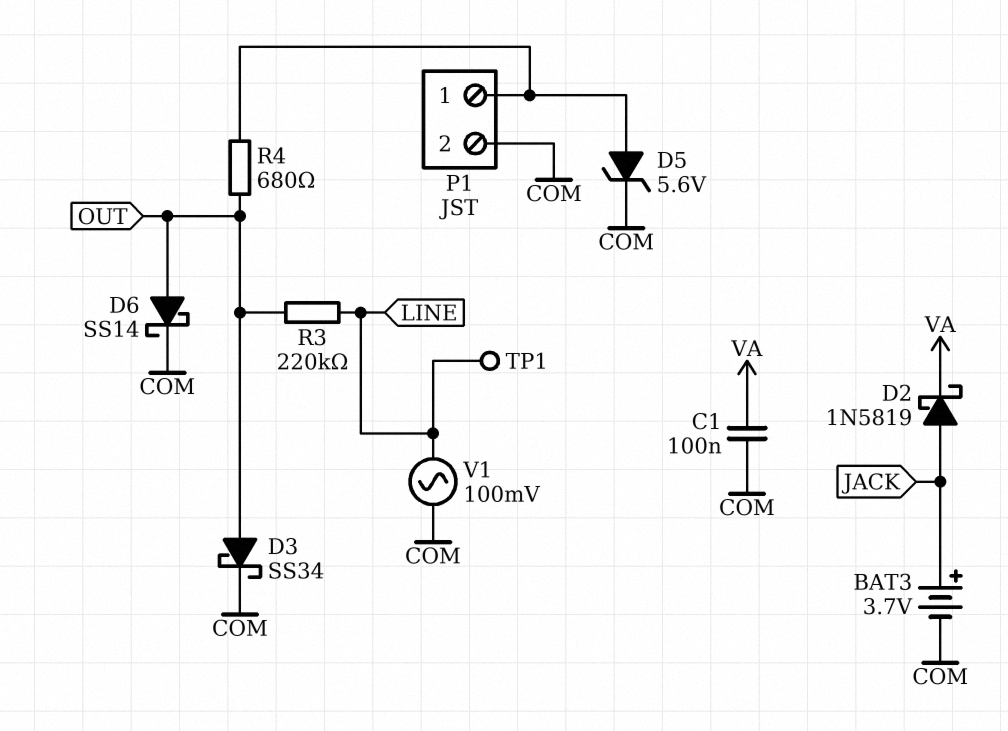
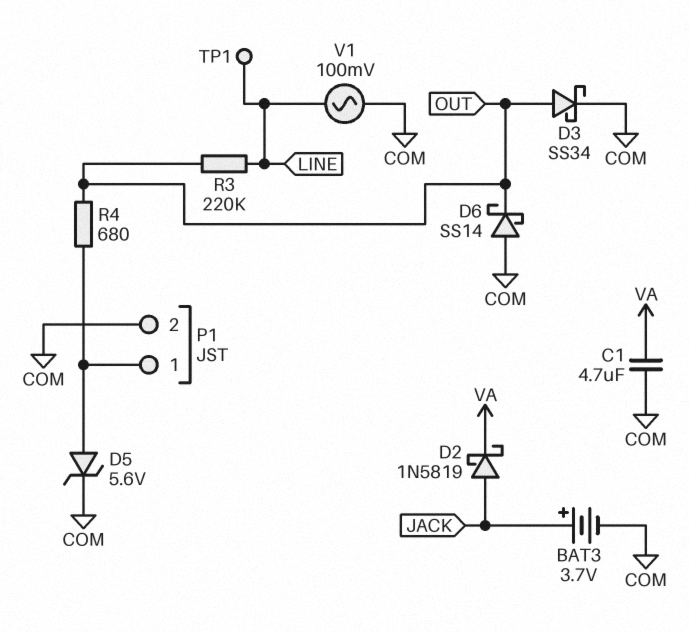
C1: 100nF (COM, VA) -> 4.7uF (COM, VA)
D6: schottky SS14 (A OUT, K COM) -> schottky SS14 (A COM, K OUT)

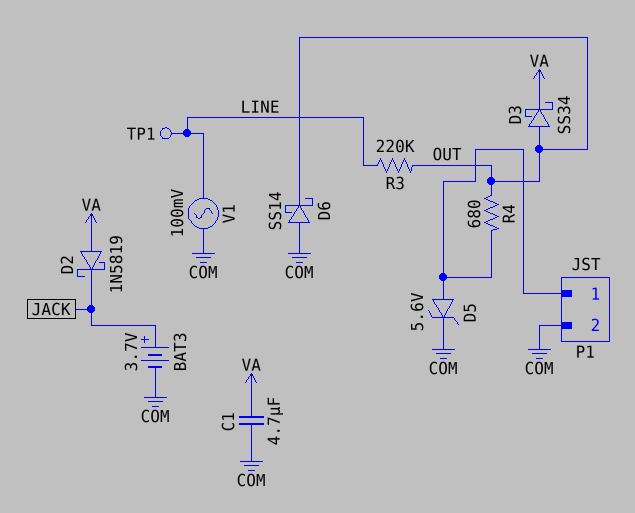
D2: schottky 1N5819 (A JACK, K VA) -> schottky 1N5819 (A VA, K JACK)
D3: schottky SS34 (A OUT, K COM) -> schottky SS34 (A OUT, K VA)

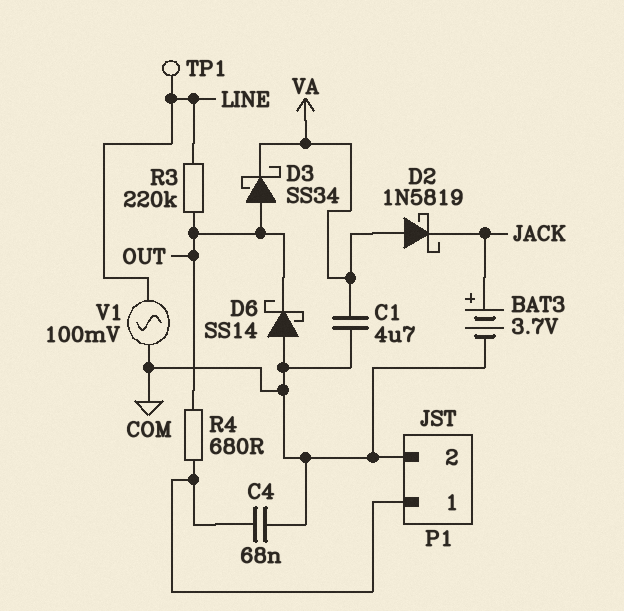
C4: none -> 68nF (COM, P1/1)
D5: zener 5.6V (A P1/1, K COM) -> none

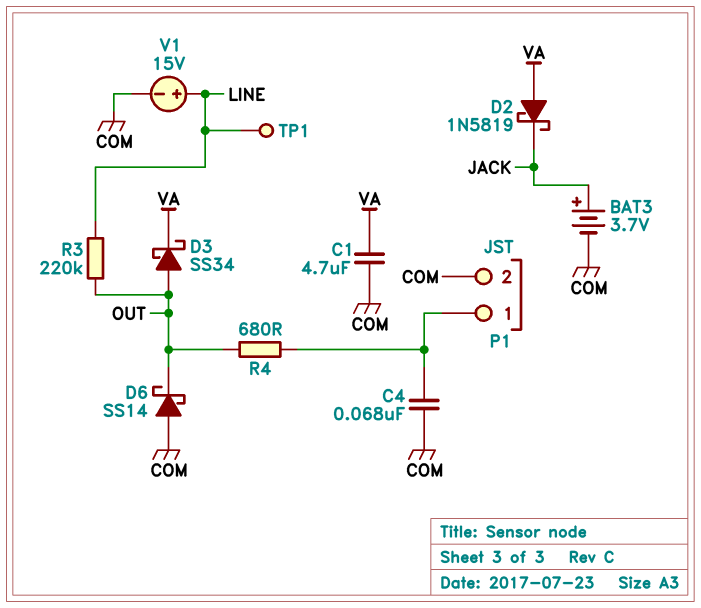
V1: AC 100mV (COM, LINE) -> 15V (plus LINE, minus COM)

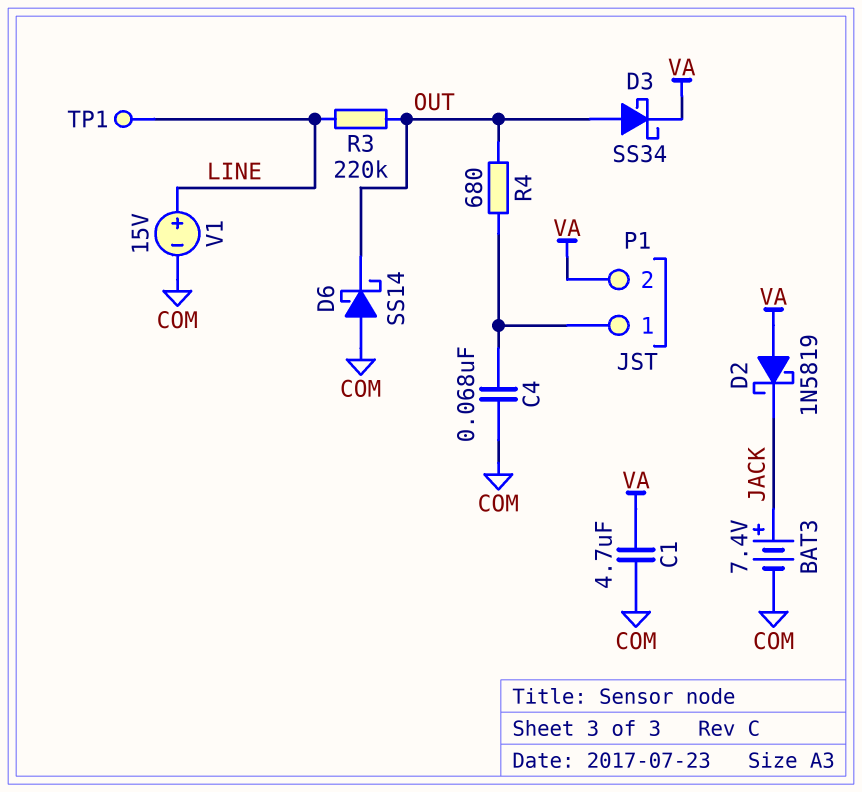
BAT3: 3.7V (plus JACK, minus COM) -> 7.4V (plus JACK, minus COM)
P1 pin 2: COM -> VA

